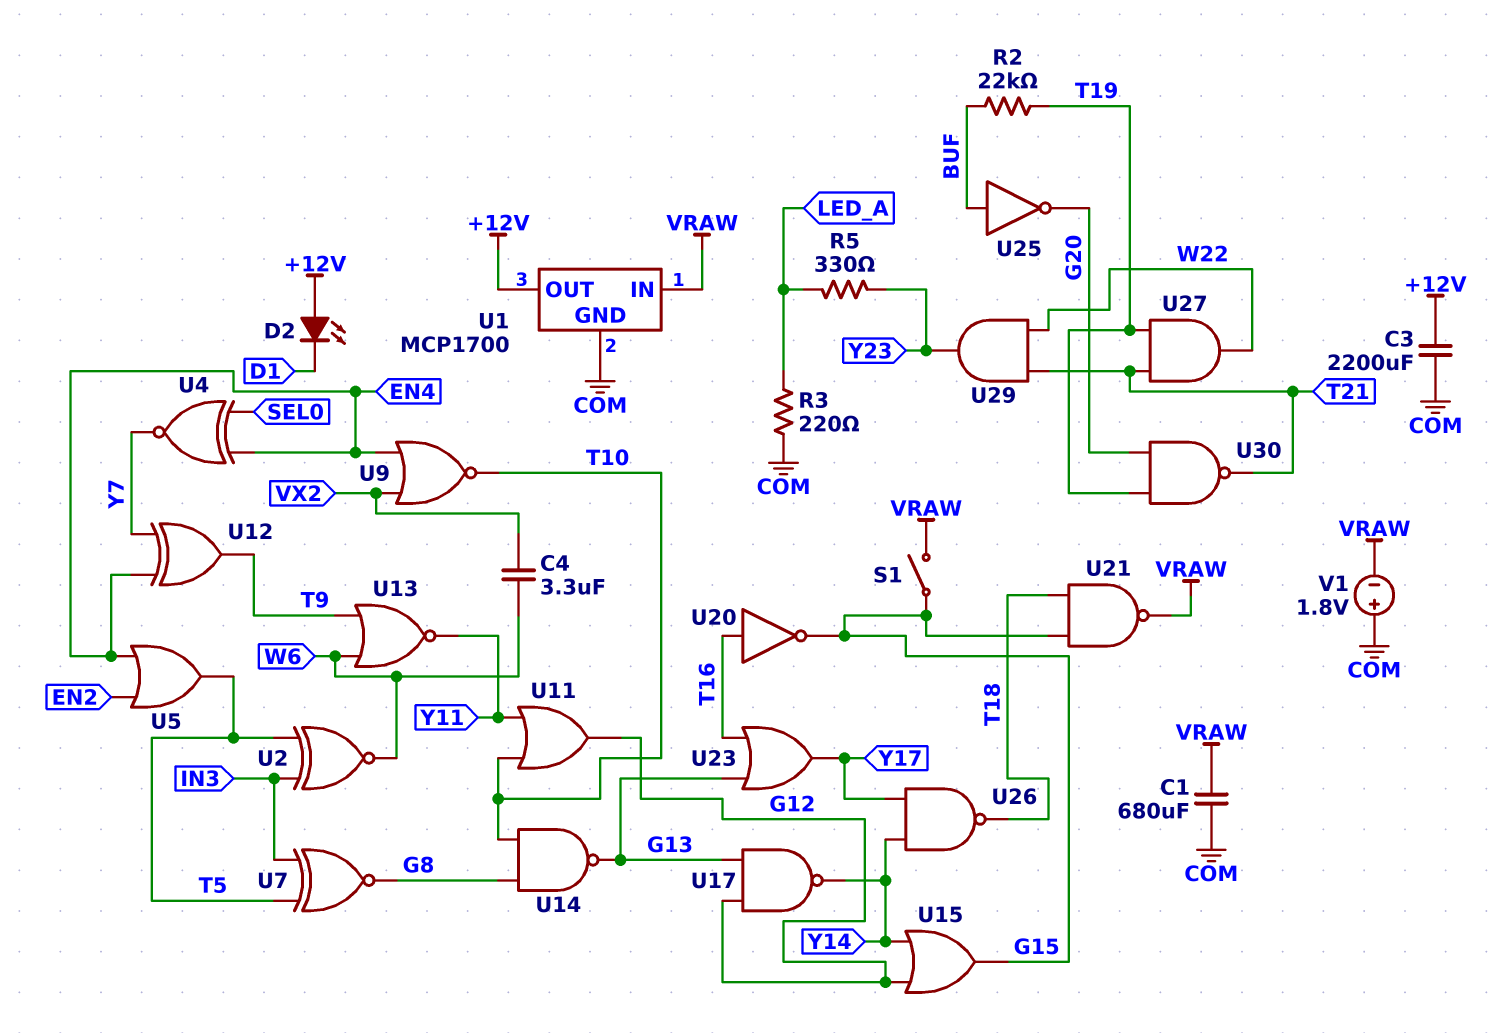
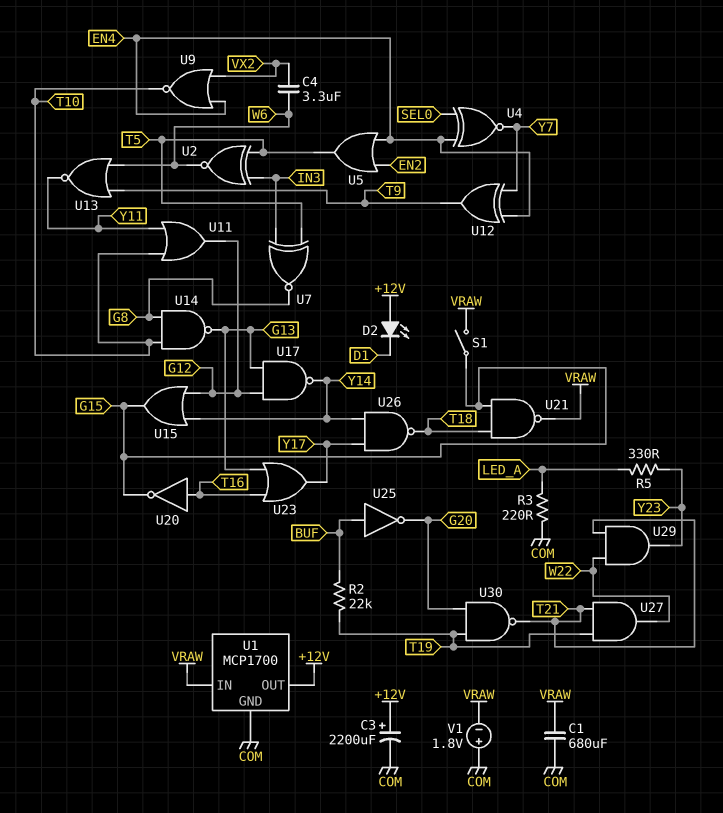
C3: 2200uF (+12V, COM) -> 2200uF (plus +12V, minus COM)

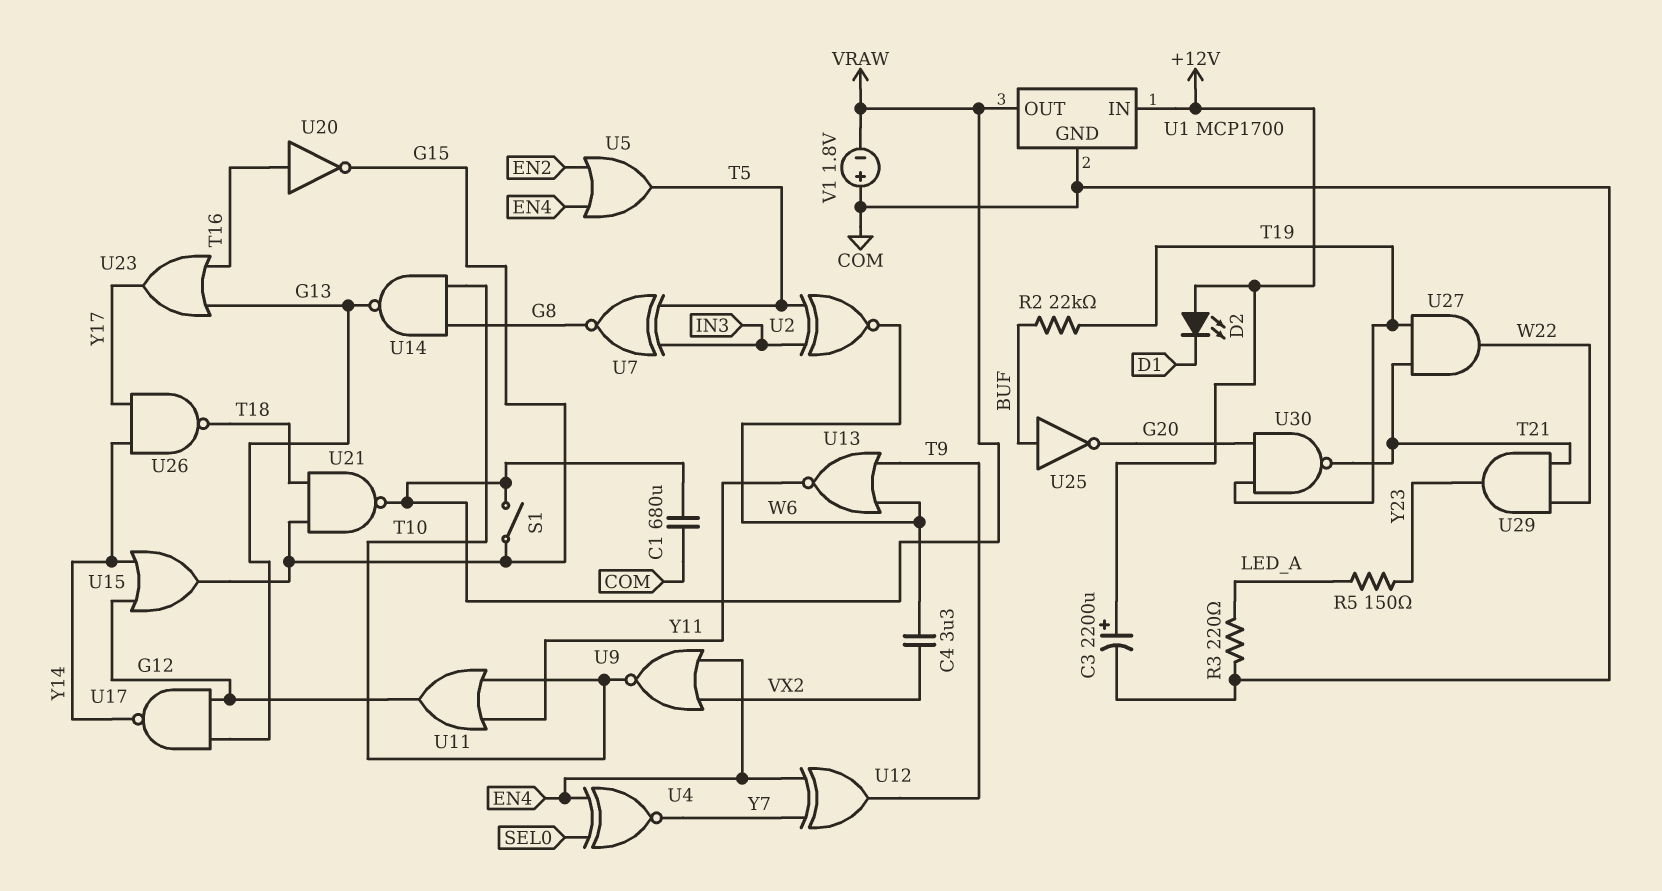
R5: 330 (LED_A, Y23) -> 150 (LED_A, Y23)
U1 pin IN: VRAW -> +12V
U1 pin OUT: +12V -> VRAW

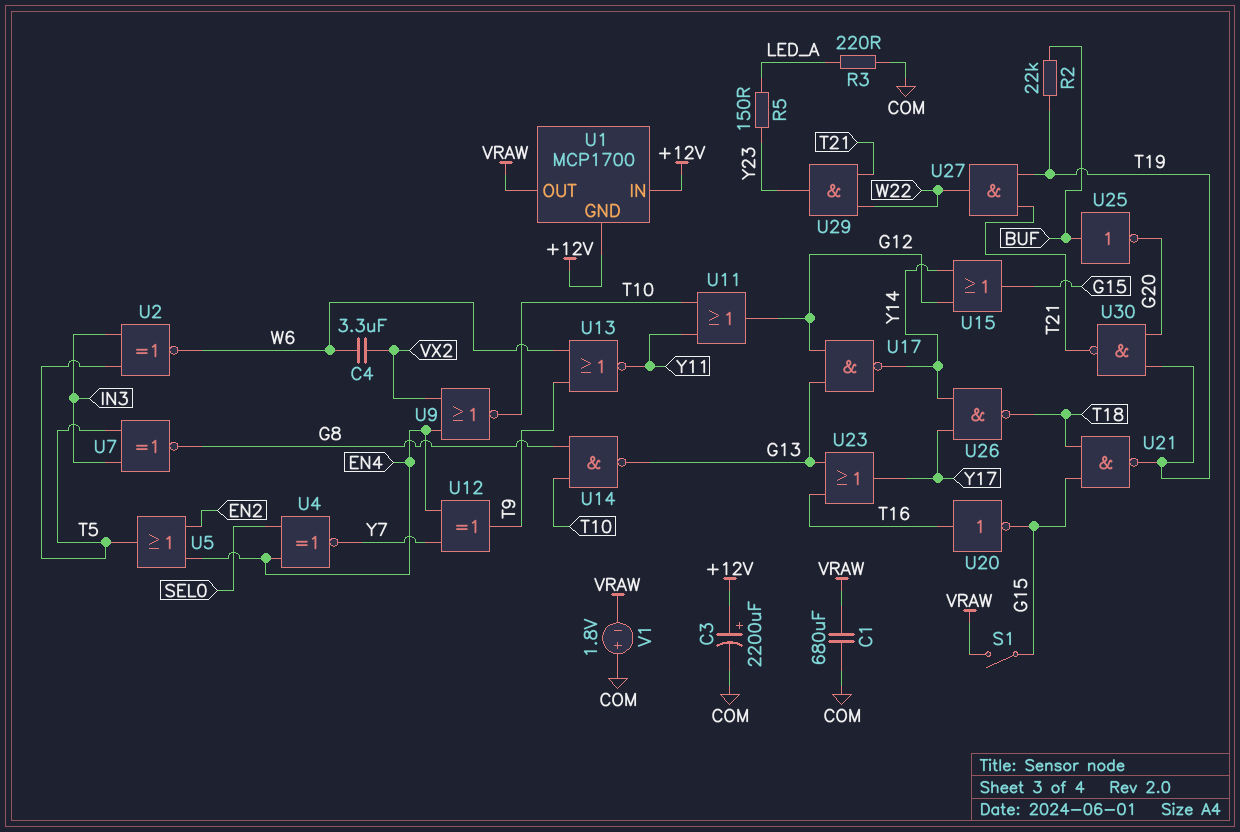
D2: LED (A +12V, K D1) -> none
U1 pin GND: COM -> +12V
U21: NAND (in G15, in T18, out VRAW) -> NAND (in G15, in T18, out T19)

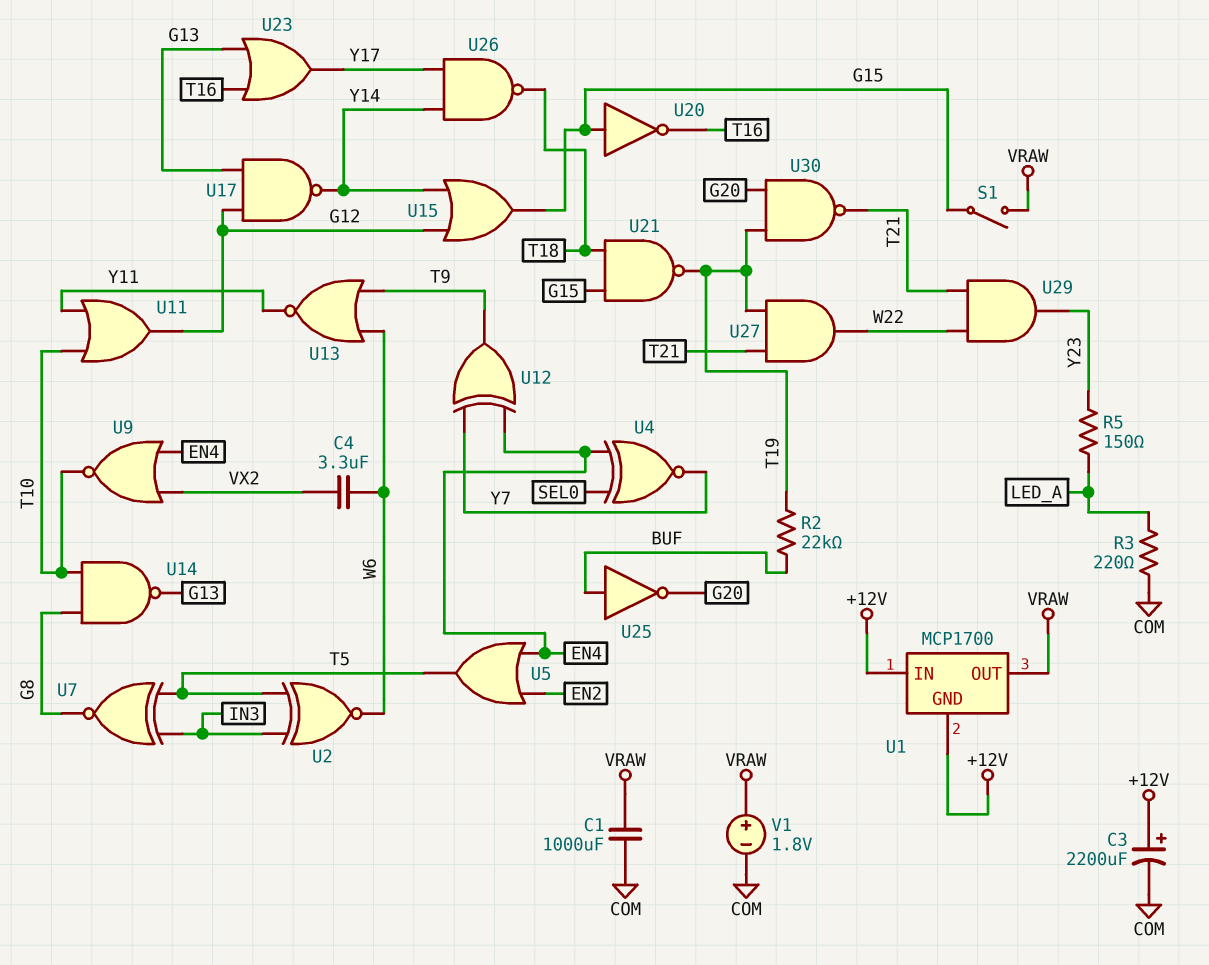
C1: 680uF (COM, VRAW) -> 1000uF (COM, VRAW)
U20: NOT (in T16, out G15) -> NOT (in G15, out T16)
V1: 1.8V (plus COM, minus VRAW) -> 1.8V (plus VRAW, minus COM)

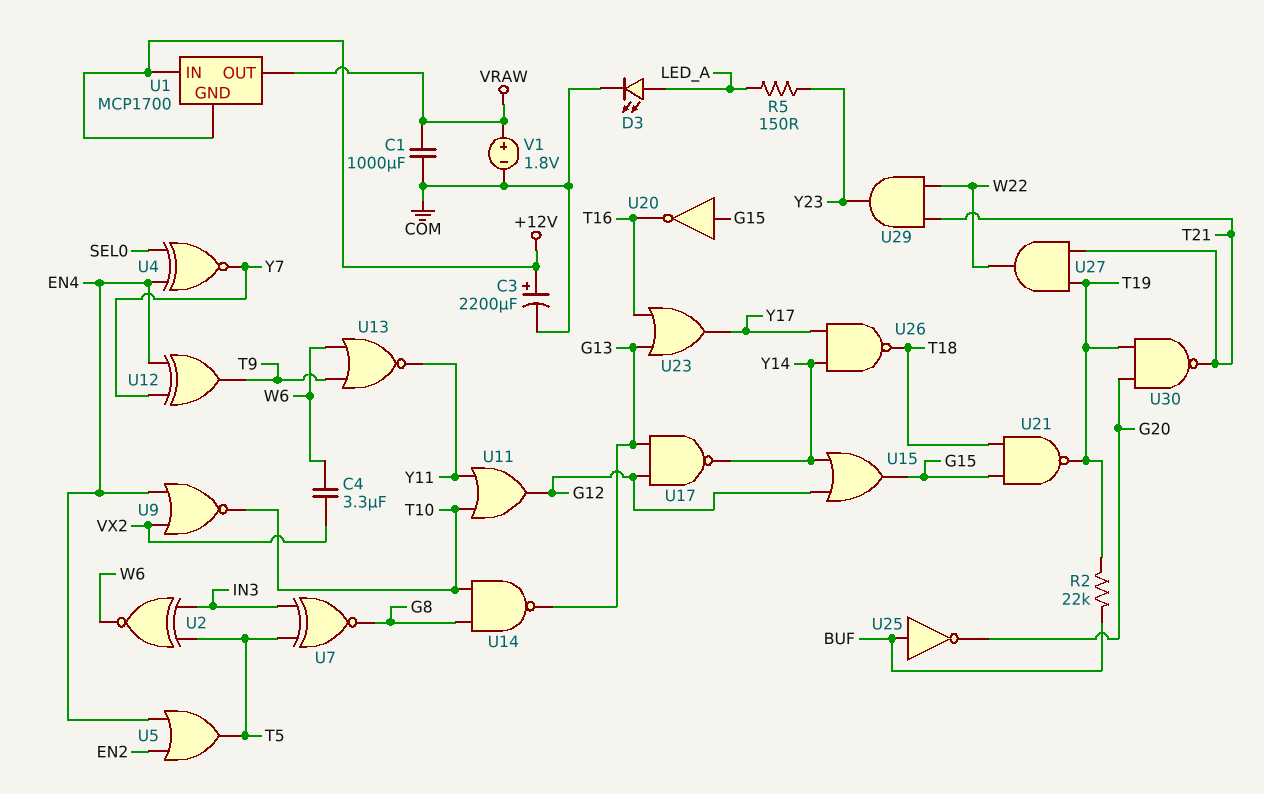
D3: none -> LED (A LED_A, K COM)
R3: 220 (COM, LED_A) -> none
S1: switch (G15, VRAW) -> none

